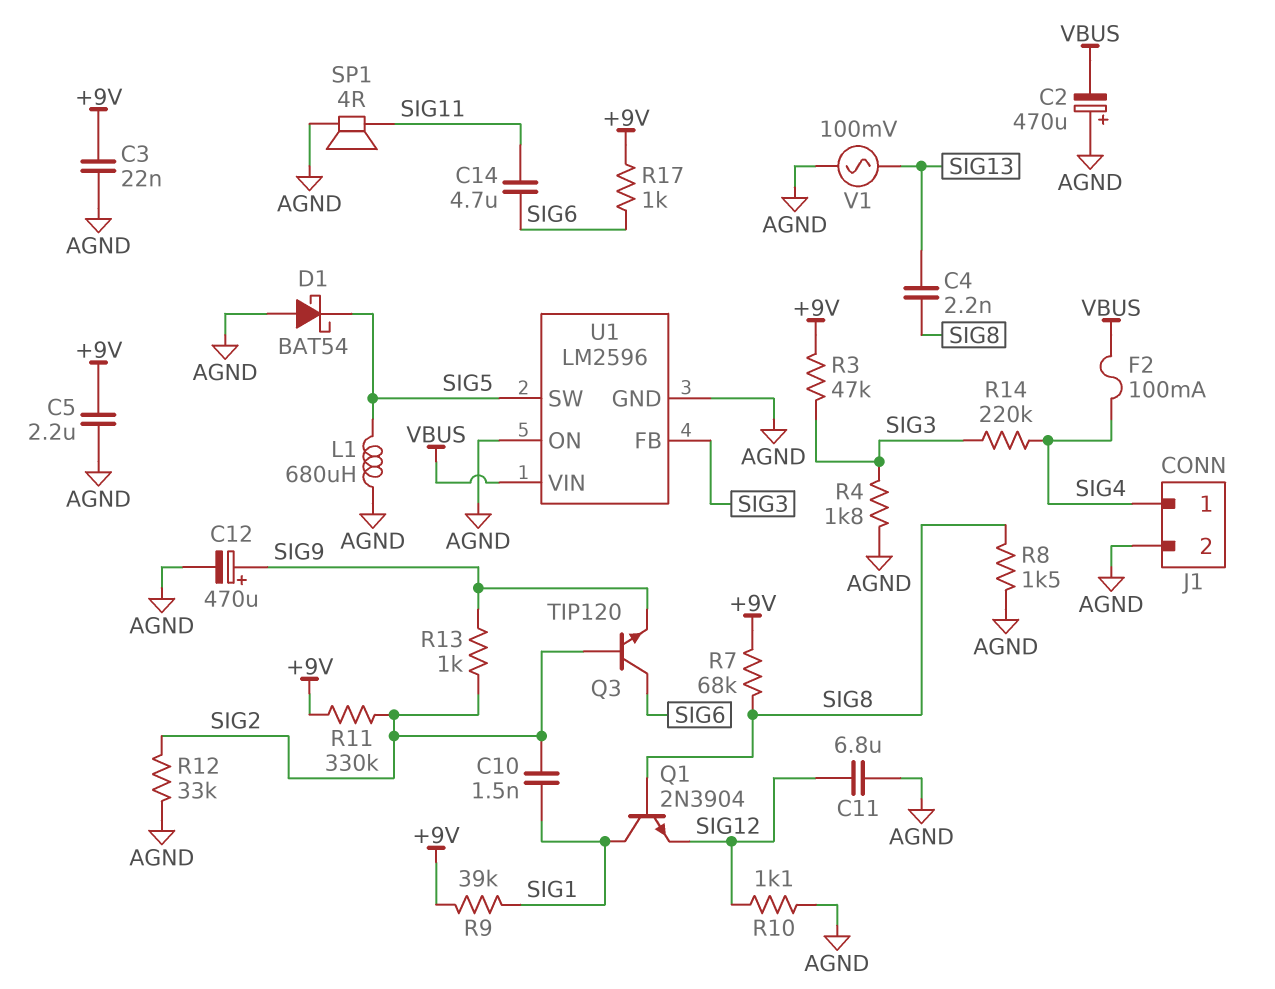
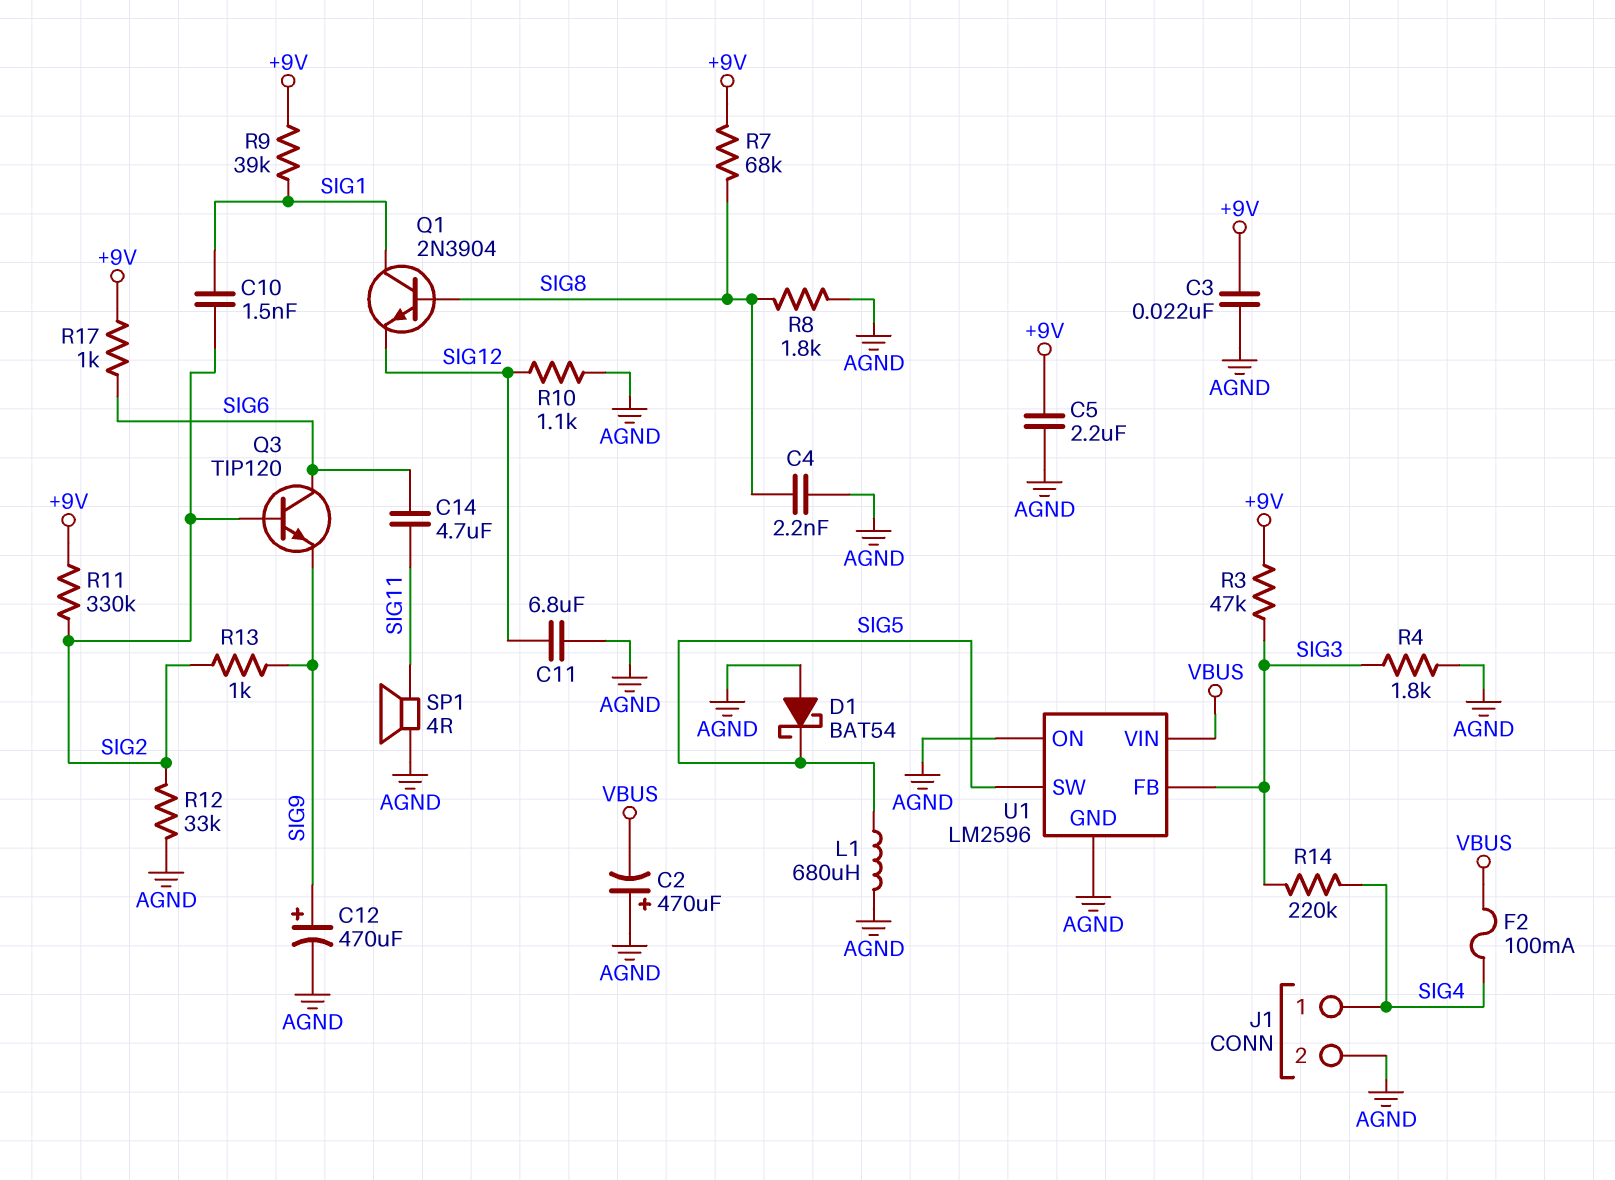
C4: 2.2nF (SIG8, SIG13) -> 2.2nF (AGND, SIG8)
R8: 1.5k (AGND, SIG8) -> 1.8k (AGND, SIG8)
V1: AC 100mV (AGND, SIG13) -> none

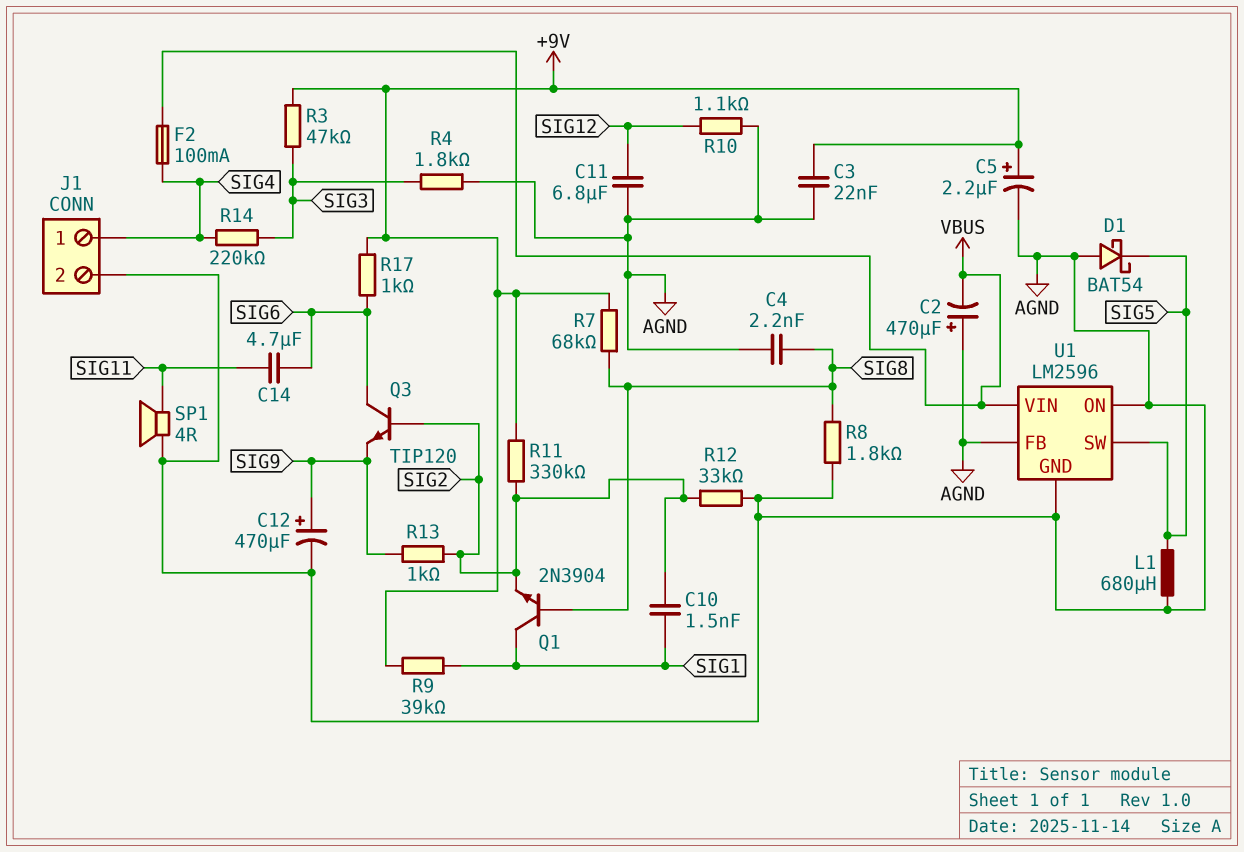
C5: 2.2uF (+9V, AGND) -> 2.2uF (plus +9V, minus AGND)
Q1: NPN 2N3904 (B SIG8, C SIG1, E SIG12) -> NPN 2N3904 (B SIG8, C SIG1, E SIG2)
U1 pin FB: SIG3 -> AGND

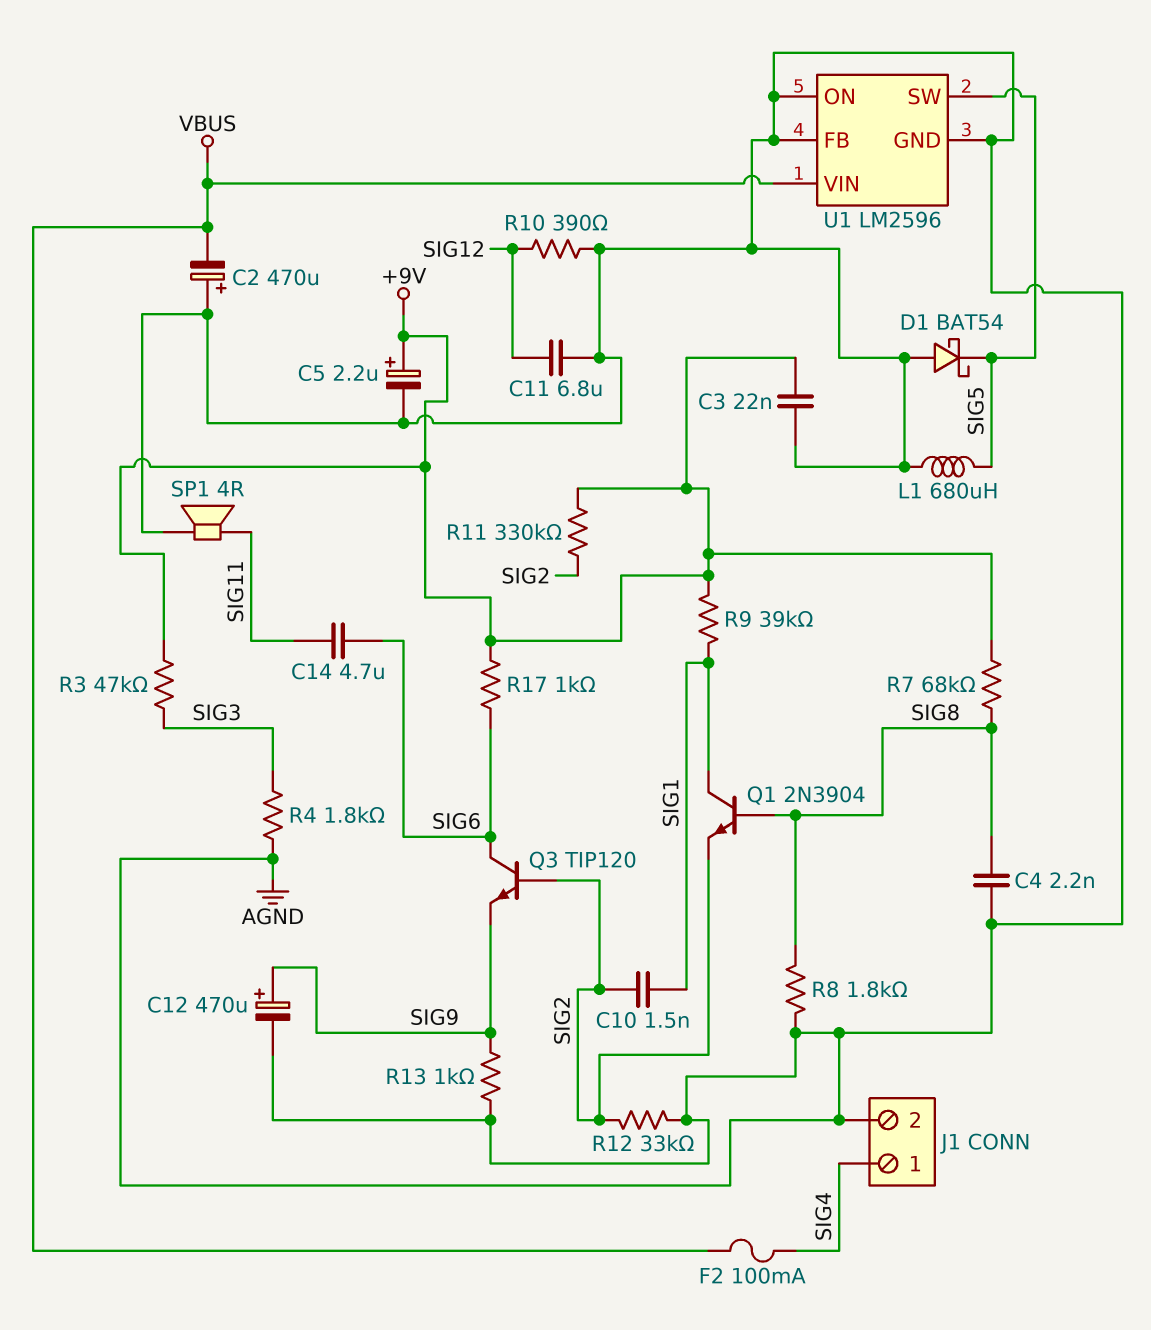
R10: 1.1k (AGND, SIG12) -> 390 (AGND, SIG12)
R13: 1k (SIG2, SIG9) -> 1k (AGND, SIG9)
R14: 220k (SIG3, SIG4) -> none

